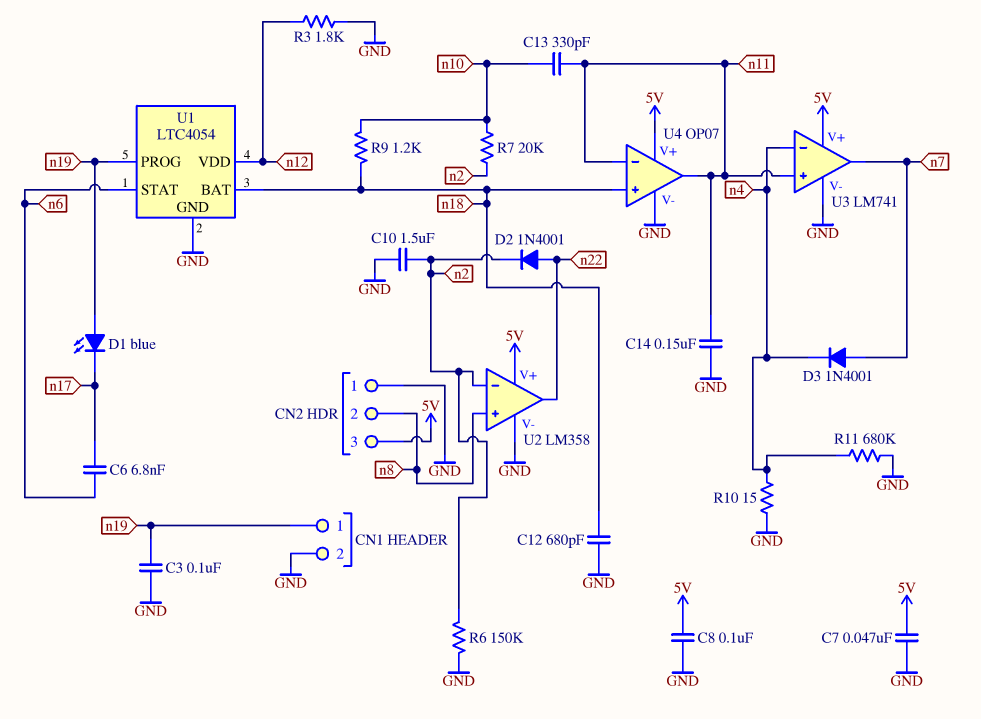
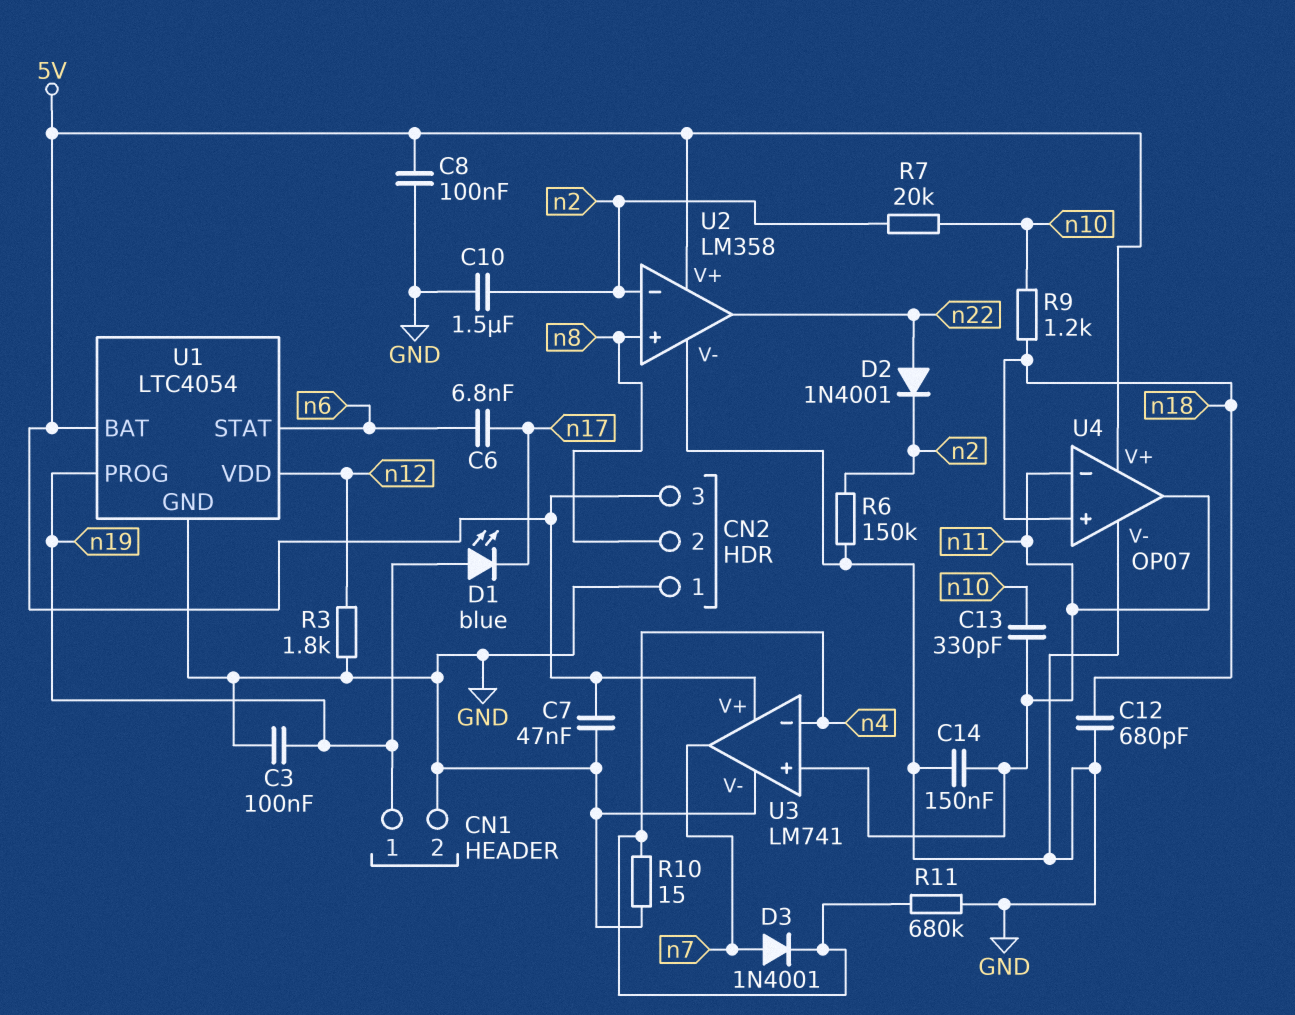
U1 pin BAT: n18 -> 5V

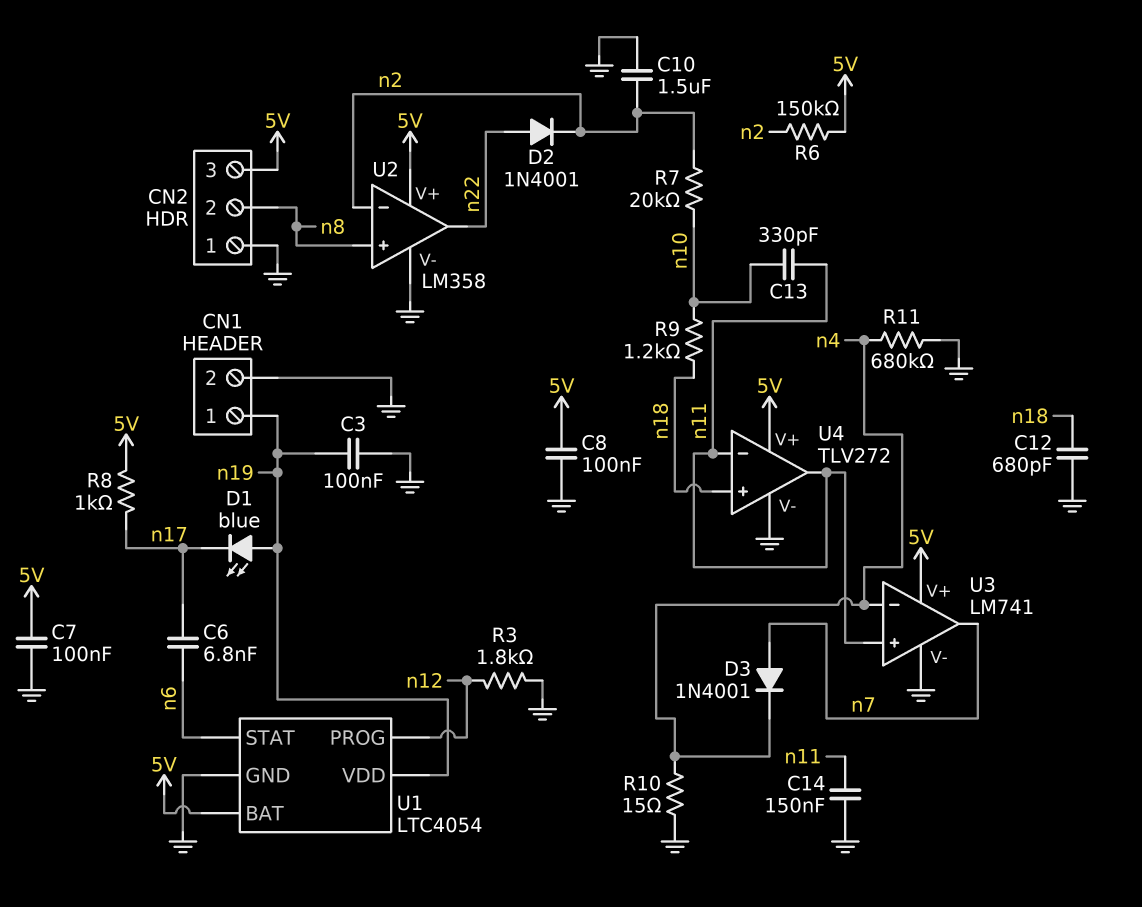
C7: 47nF (5V, GND) -> 100nF (5V, GND)
R6: 150k (GND, n2) -> 150k (5V, n2)
R8: none -> 1k (5V, n17)
U1 pin PROG: n19 -> n12
U1 pin VDD: n12 -> n19
U4: OP07 -> TLV272

